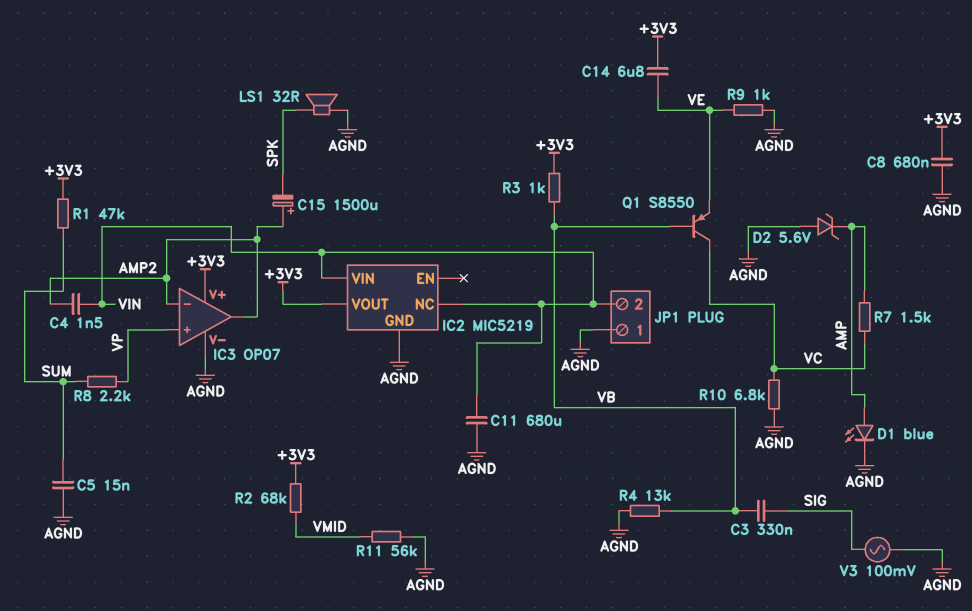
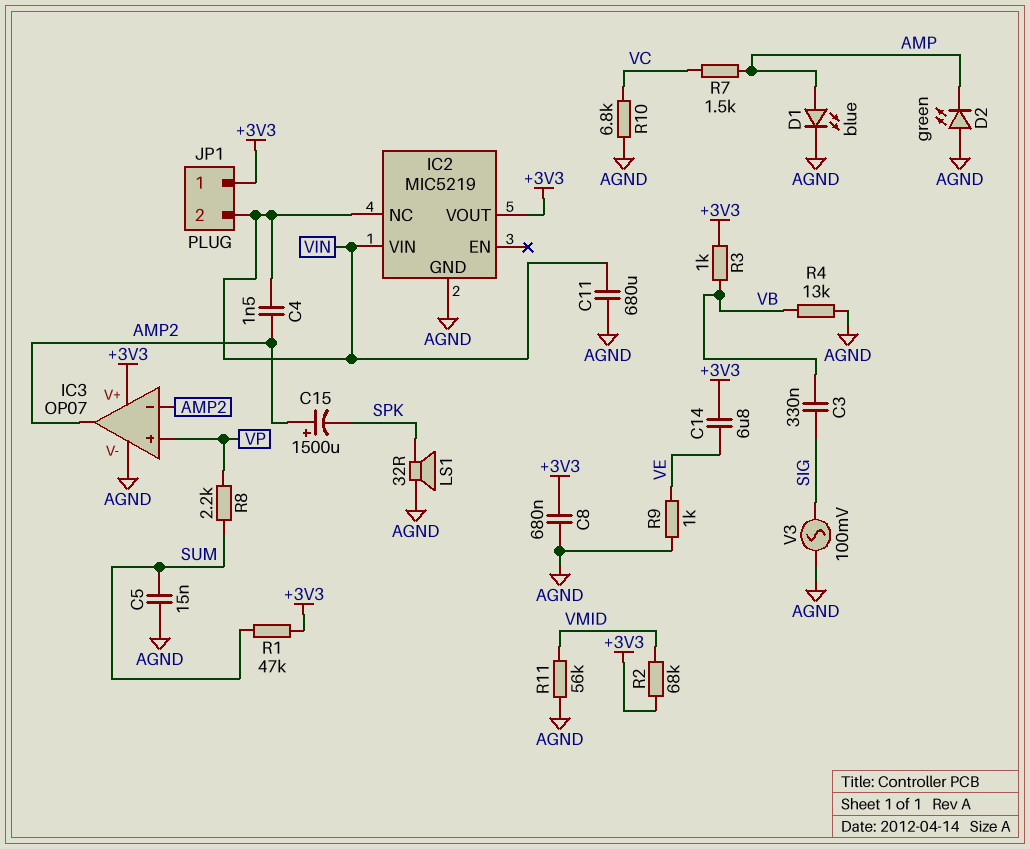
D2: zener 5.6V (A AGND, K AMP) -> LED green (A AGND, K AMP)
JP1 pin 1: AGND -> +3V3
Q1: PNP S8550 (B VB, C VC, E VE) -> none

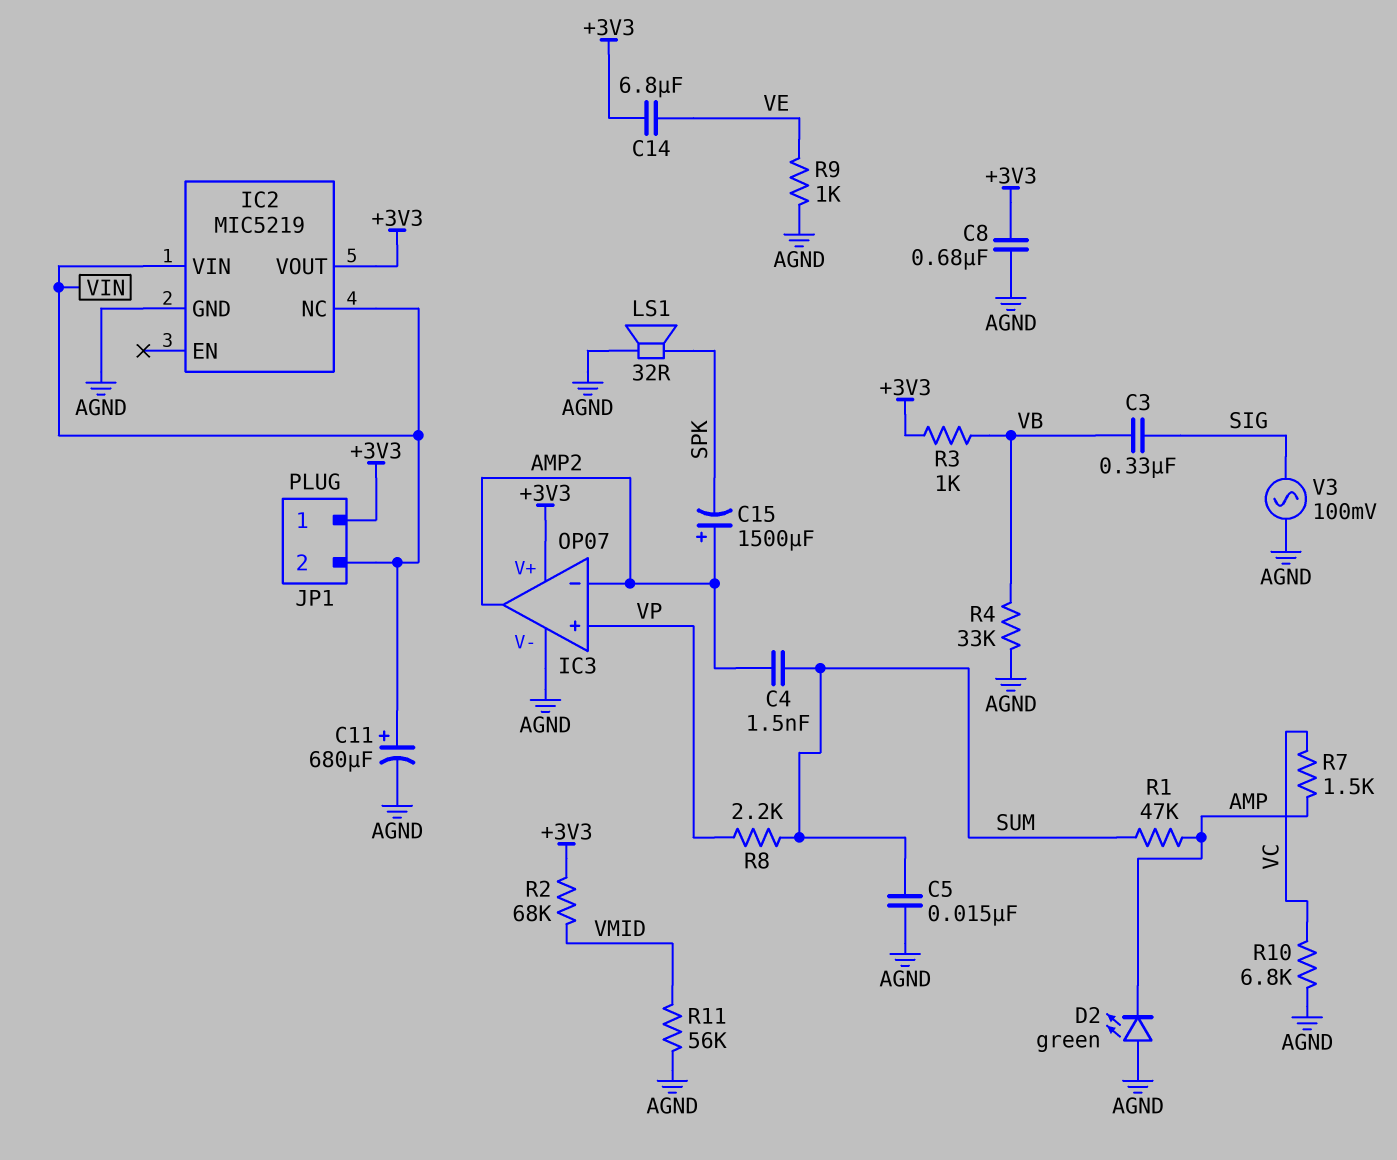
C4: 1.5nF (AMP2, VIN) -> 1.5nF (AMP2, SUM)
C11: 680uF (AGND, VIN) -> 680uF (plus VIN, minus AGND)
D1: LED blue (A AMP, K AGND) -> none
R1: 47k (+3V3, SUM) -> 47k (AMP, SUM)
R4: 13k (AGND, VB) -> 33k (AGND, VB)

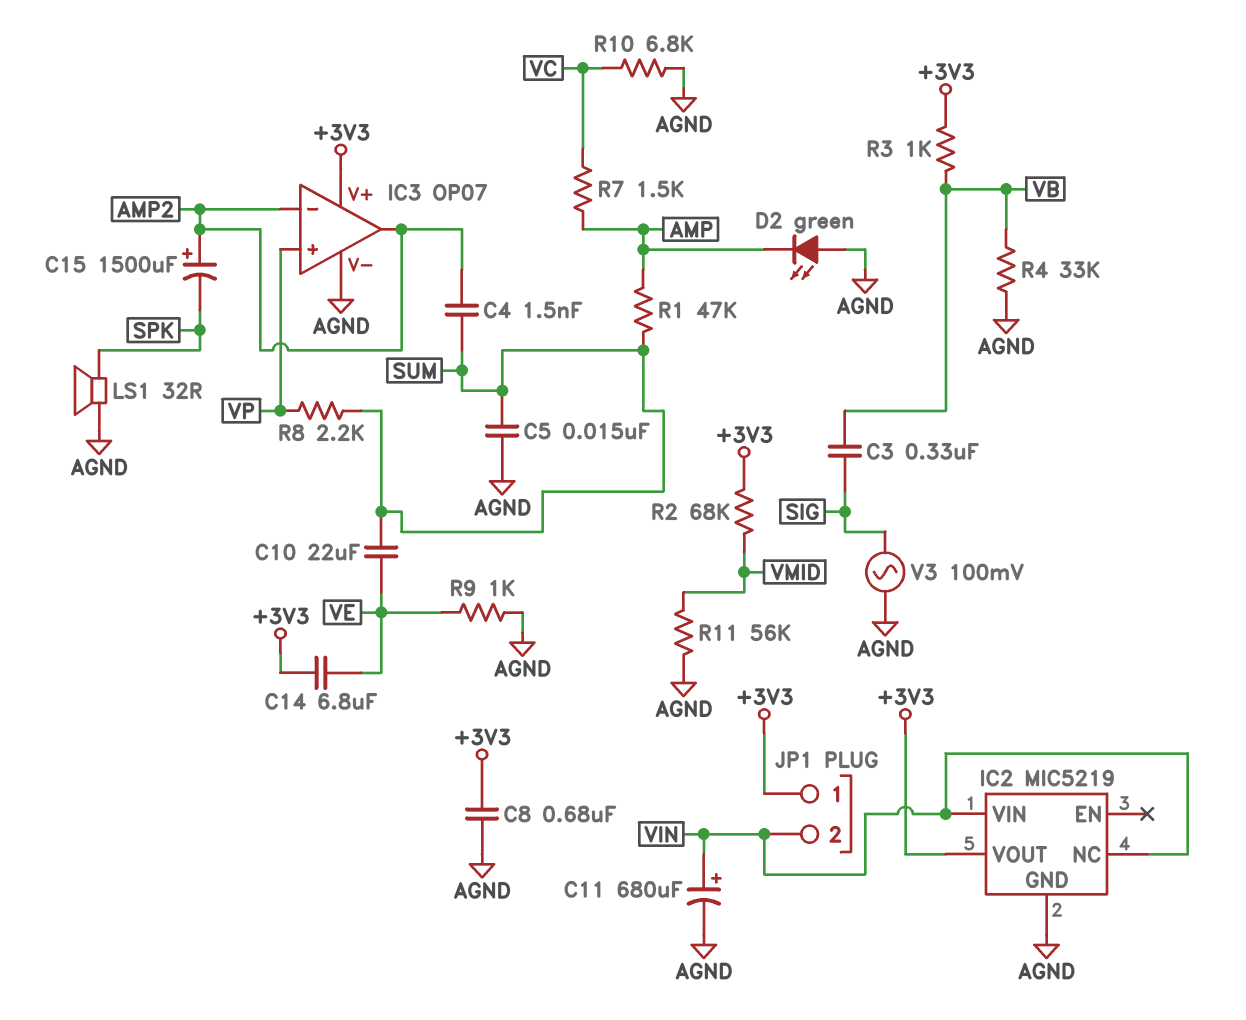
C10: none -> 22uF (SUM, VE)

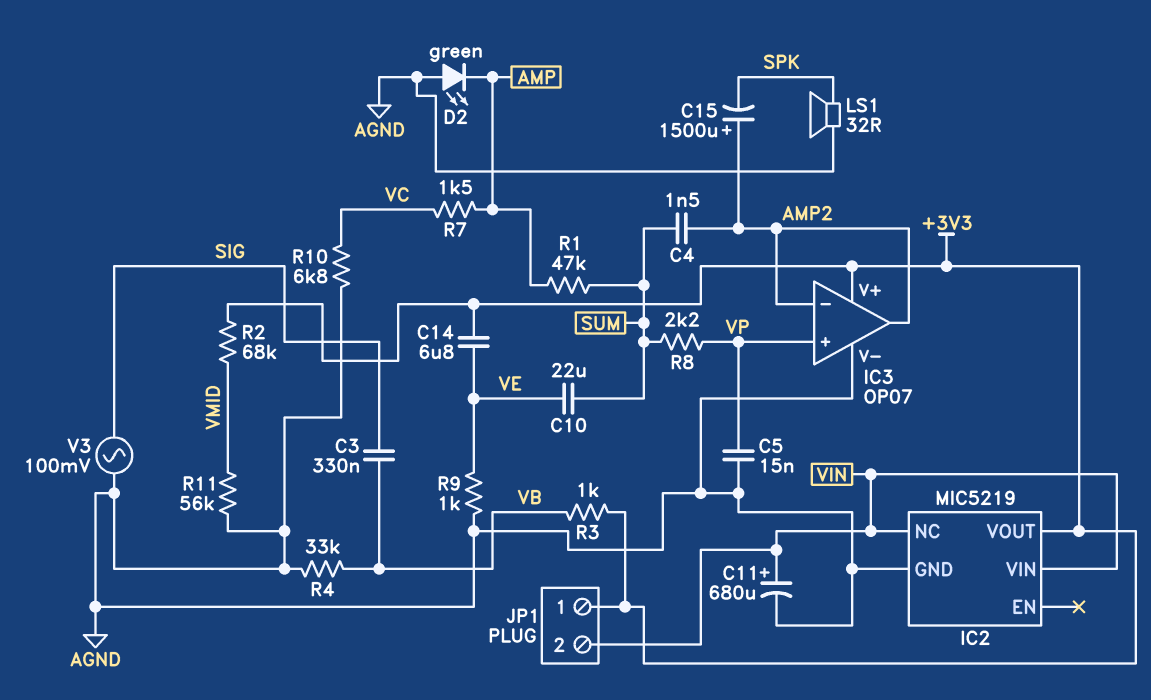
C5: 15nF (AGND, SUM) -> 15nF (AGND, VP)
C8: 680nF (+3V3, AGND) -> none

